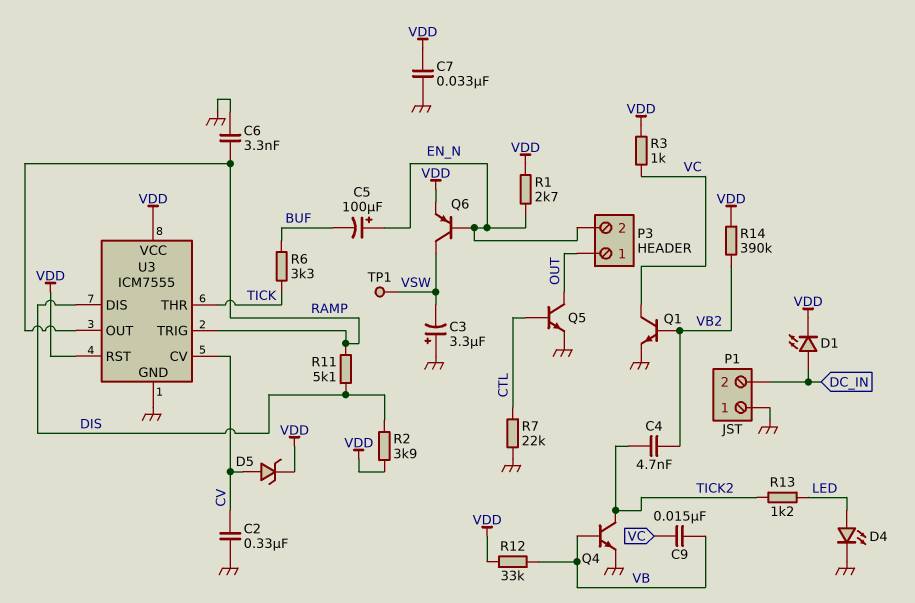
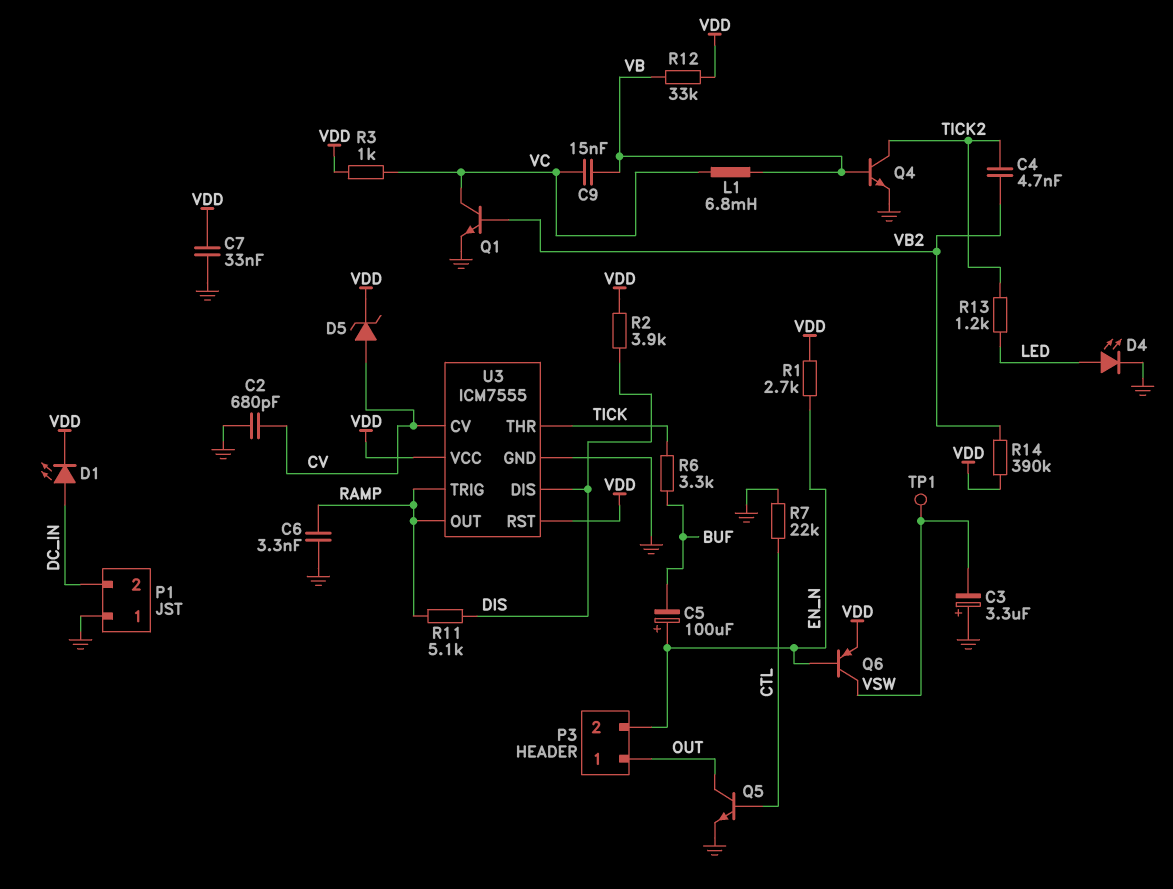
C2: 330nF (CV, GND) -> 680pF (CV, GND)
L1: none -> 6.8mH (VB, VC)

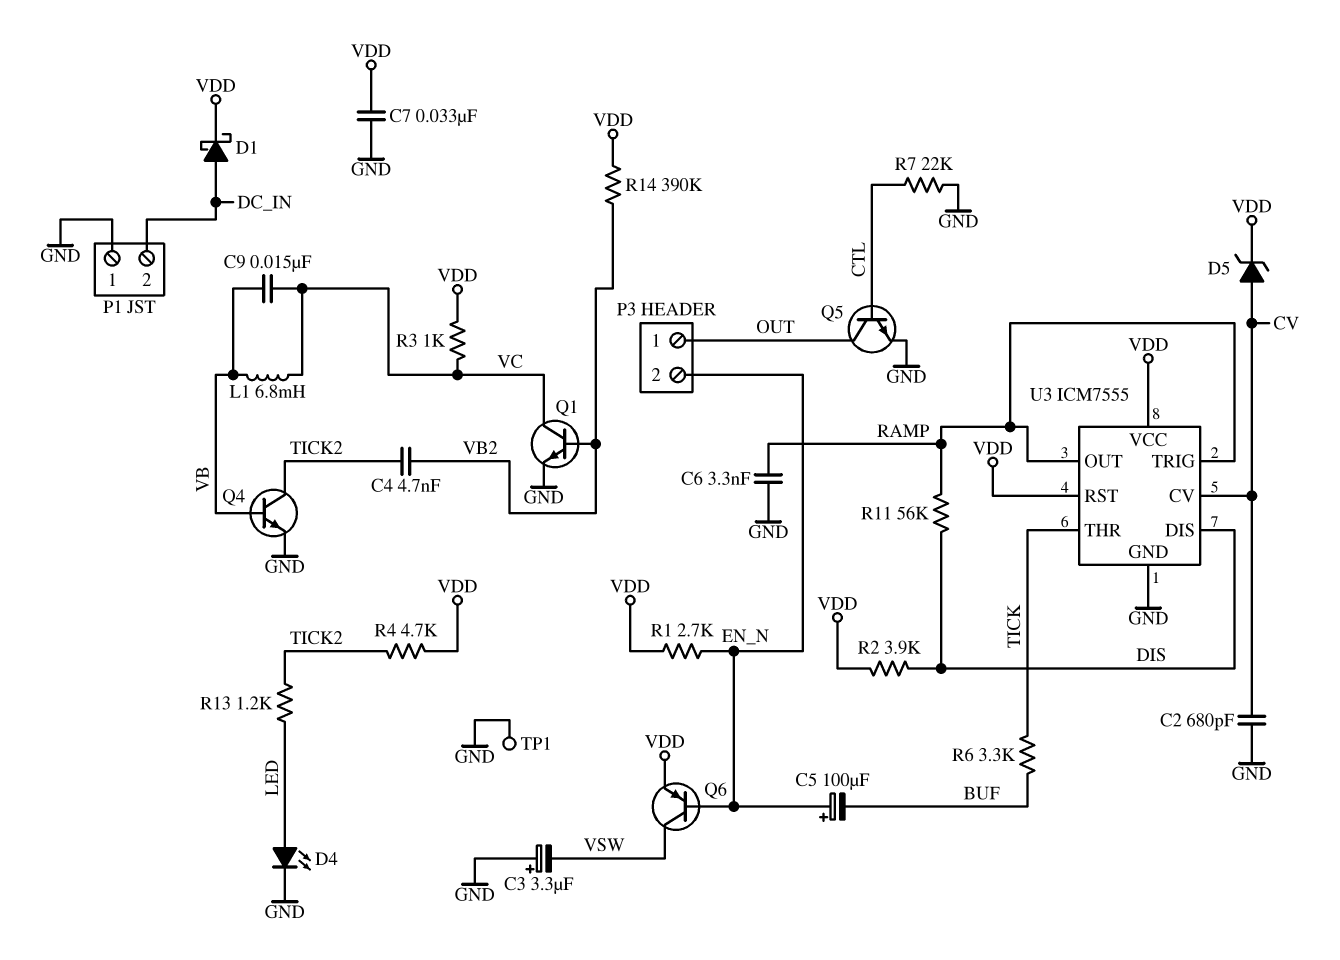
D1: LED (A DC_IN, K VDD) -> schottky (A DC_IN, K VDD)
R4: none -> 4.7k (TICK2, VDD)
R11: 5.1k (DIS, RAMP) -> 56k (DIS, RAMP)
R12: 33k (VB, VDD) -> none
TP1: test point (VSW) -> test point (GND)

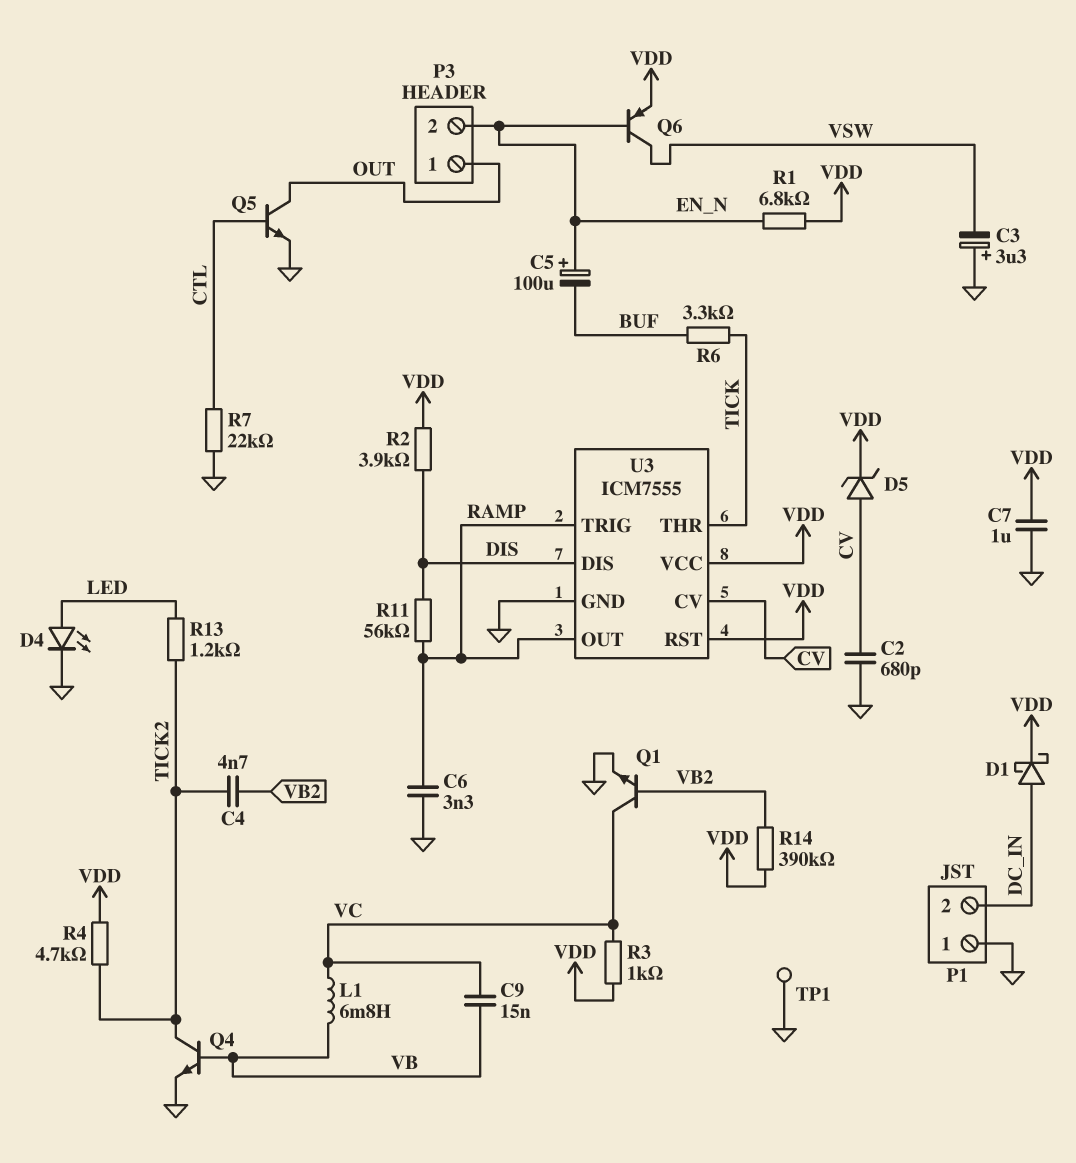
C7: 33nF (GND, VDD) -> 1uF (GND, VDD)
R1: 2.7k (EN_N, VDD) -> 6.8k (EN_N, VDD)

